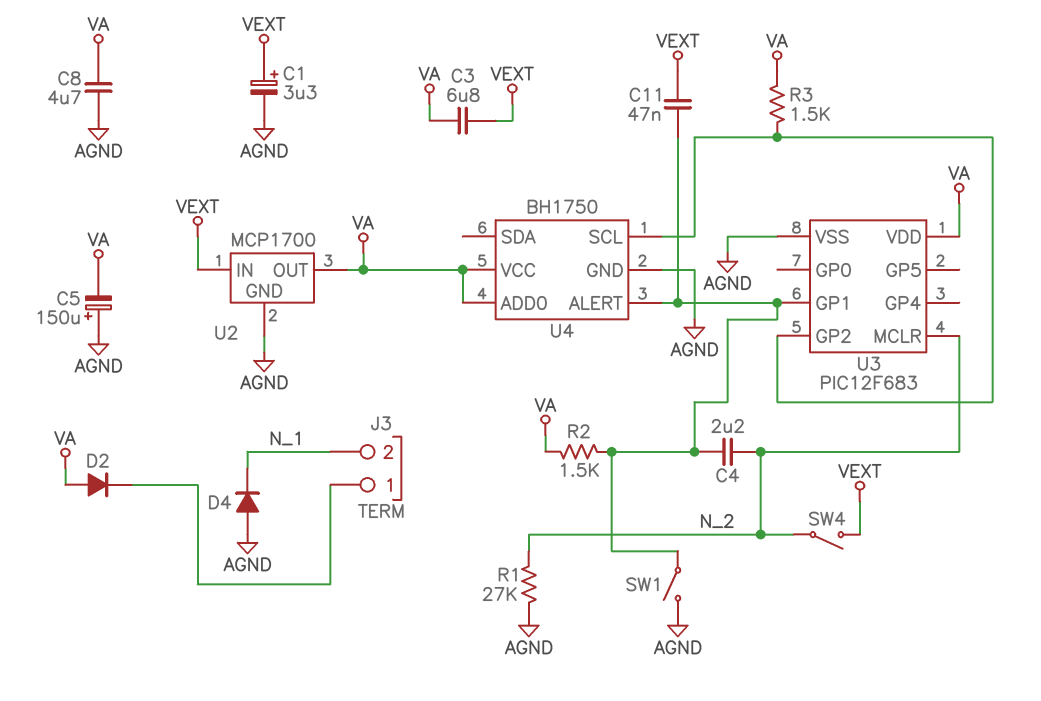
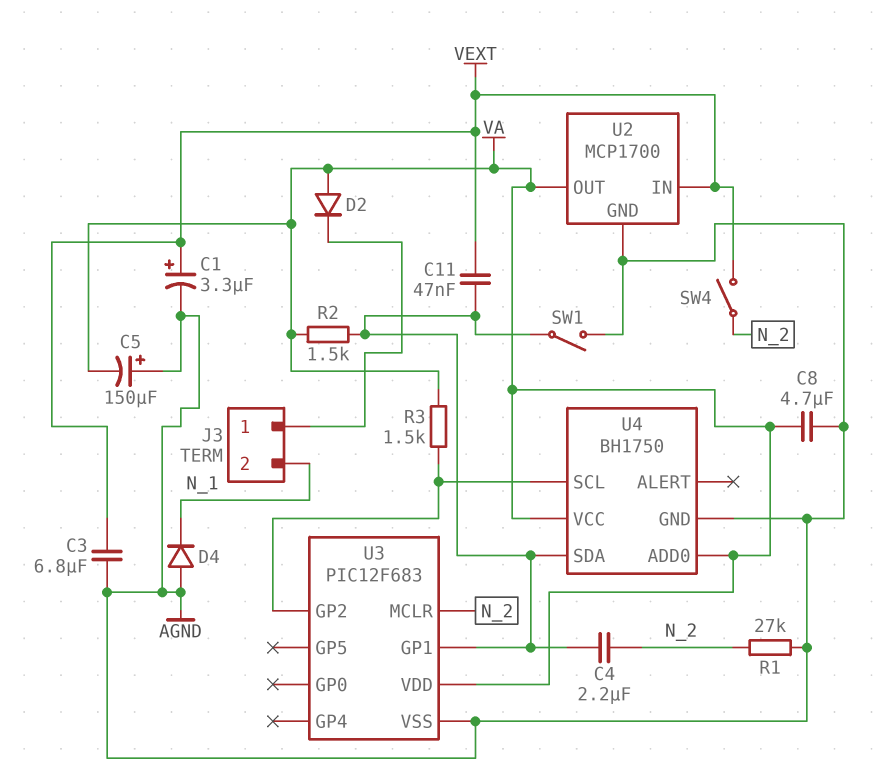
C3: 6.8uF (VA, VEXT) -> 6.8uF (AGND, VEXT)
U4 pin ALERT: U3/GP1 -> none
U4 pin SDA: none -> U3/GP1

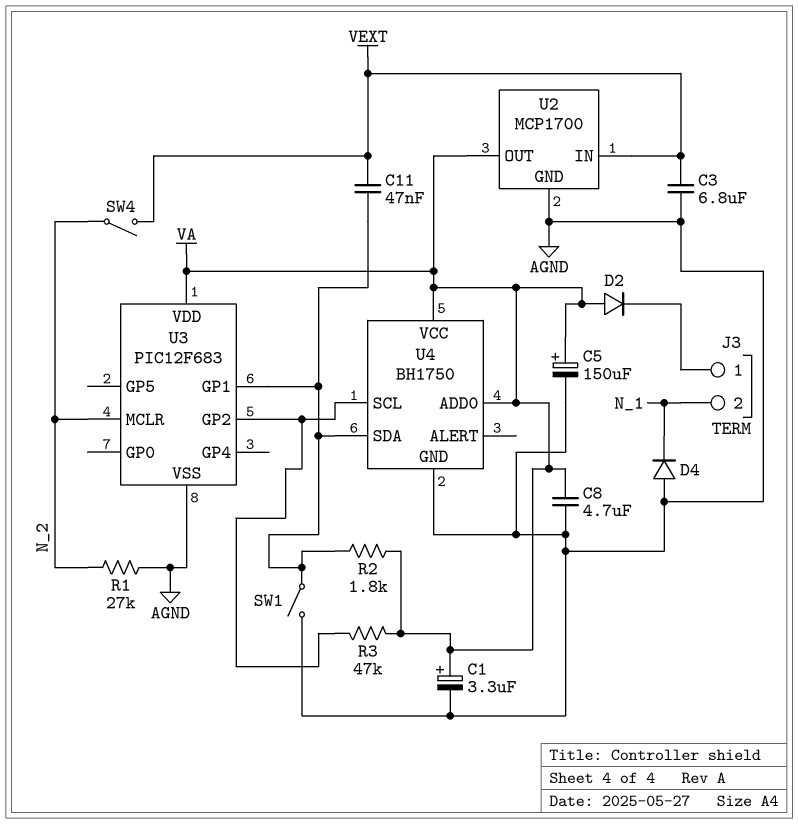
C1: 3.3uF (plus VEXT, minus AGND) -> 3.3uF (plus VA, minus AGND)
C4: 2.2uF (N_2, U3/GP1) -> none
C5: 150uF (plus AGND, minus VA) -> 150uF (plus VA, minus AGND)
R2: 1.5k (U3/GP1, VA) -> 1.8k (U3/GP1, VA)
R3: 1.5k (U3/GP2, VA) -> 47k (U3/GP2, VA)

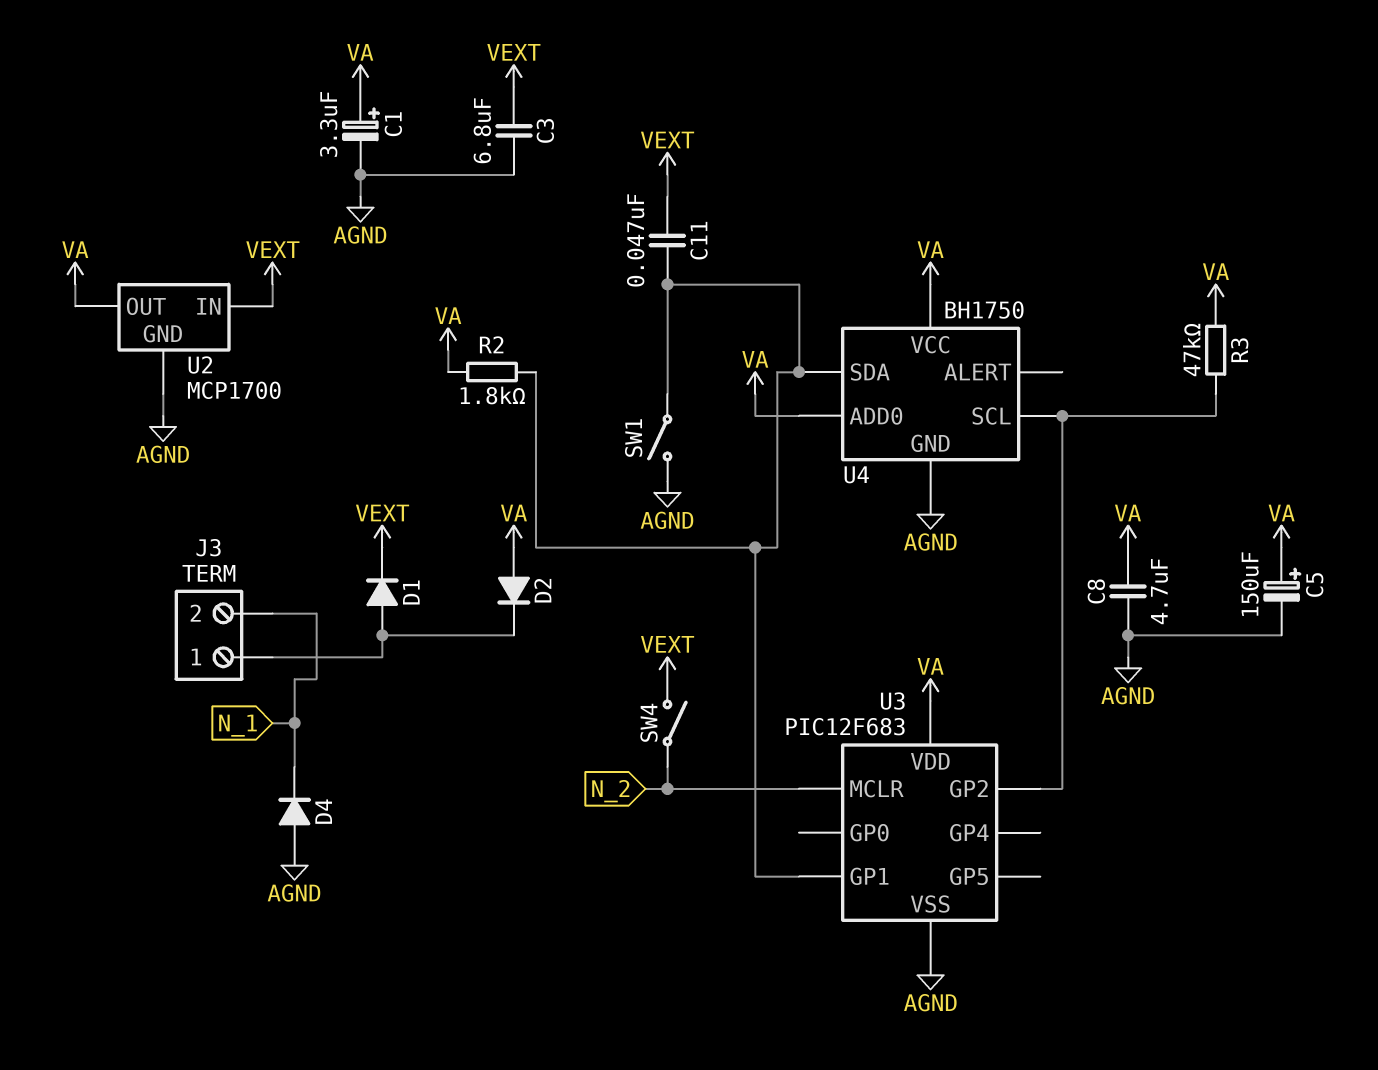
D1: none -> diode (A J3/1, K VEXT)
R1: 27k (AGND, N_2) -> none

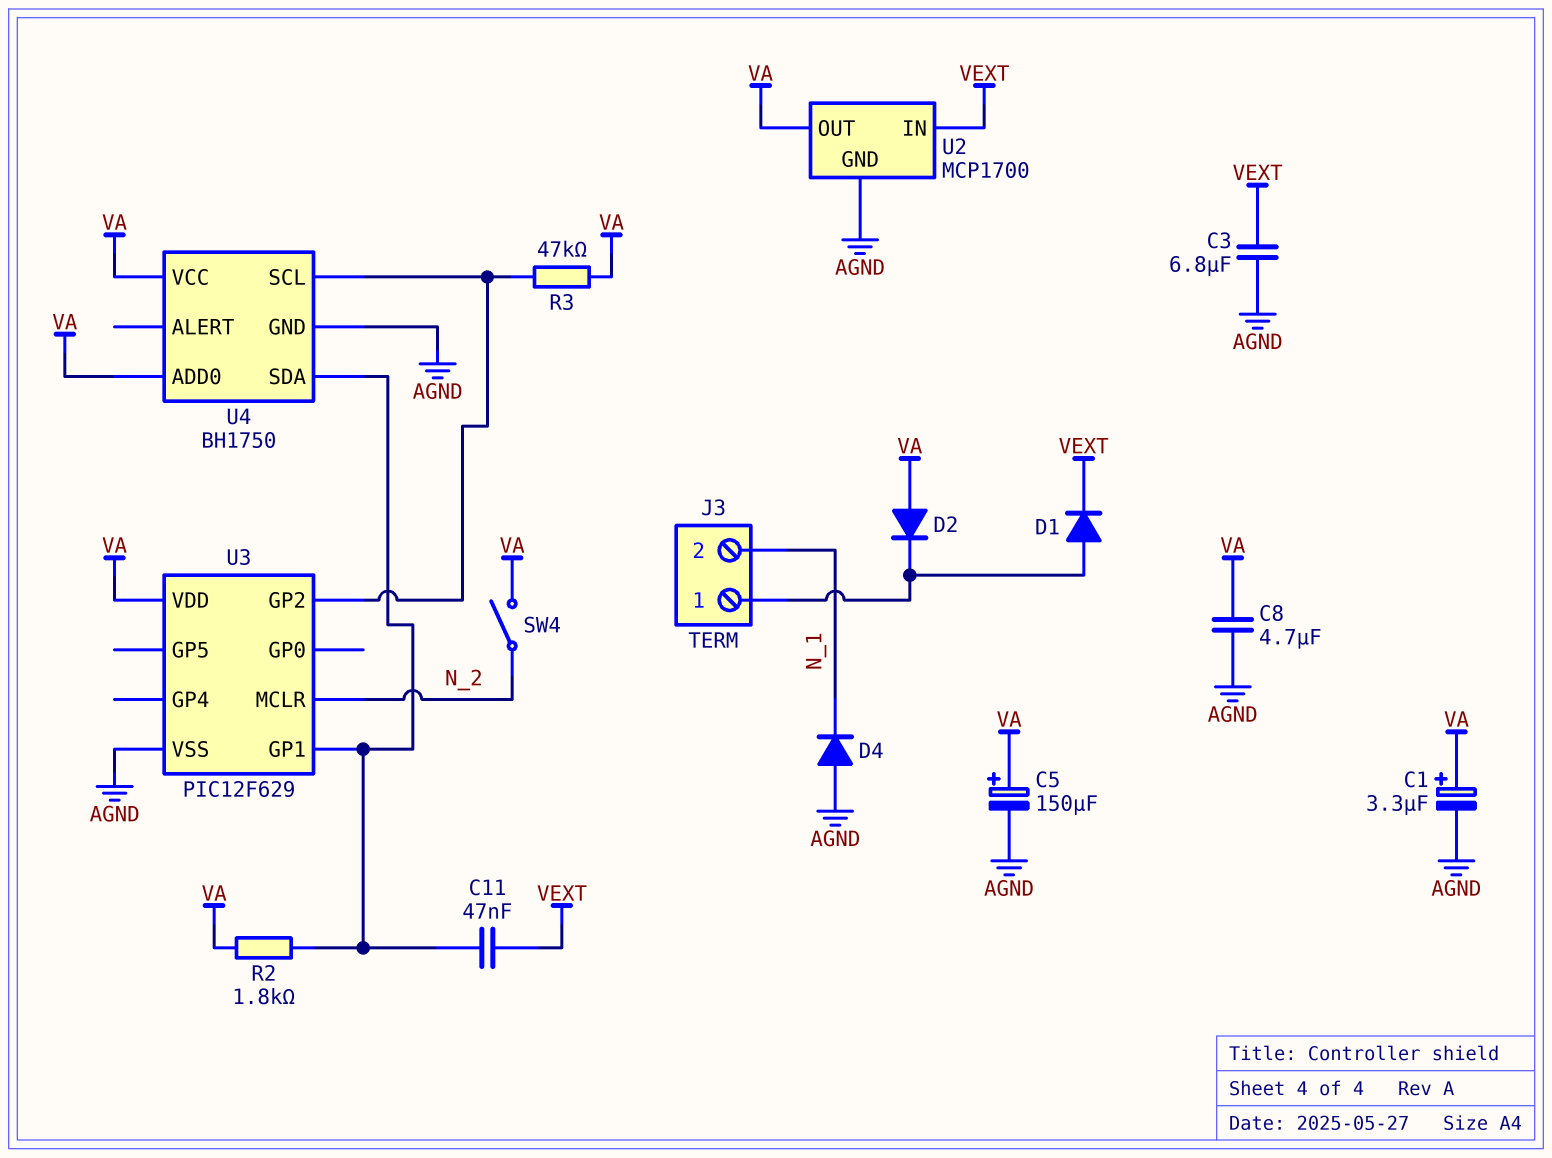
SW1: switch (AGND, U3/GP1) -> none
SW4: switch (N_2, VEXT) -> switch (N_2, VA)
U3: PIC12F683 -> PIC12F629

